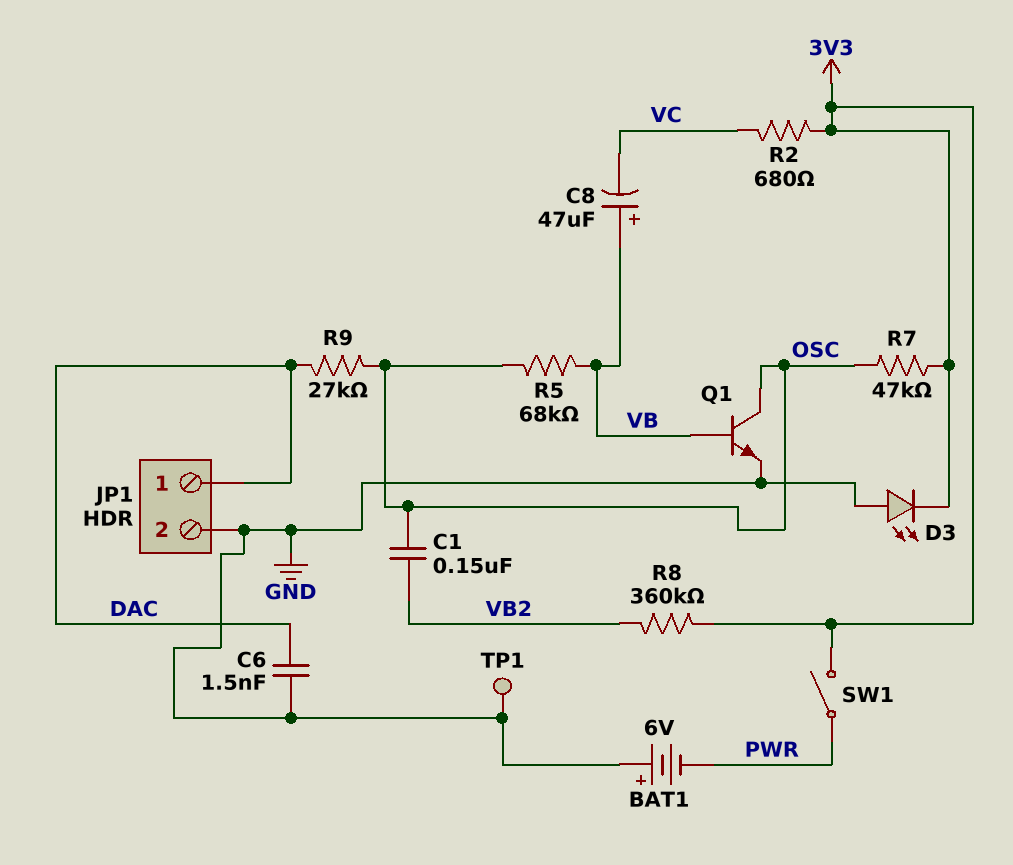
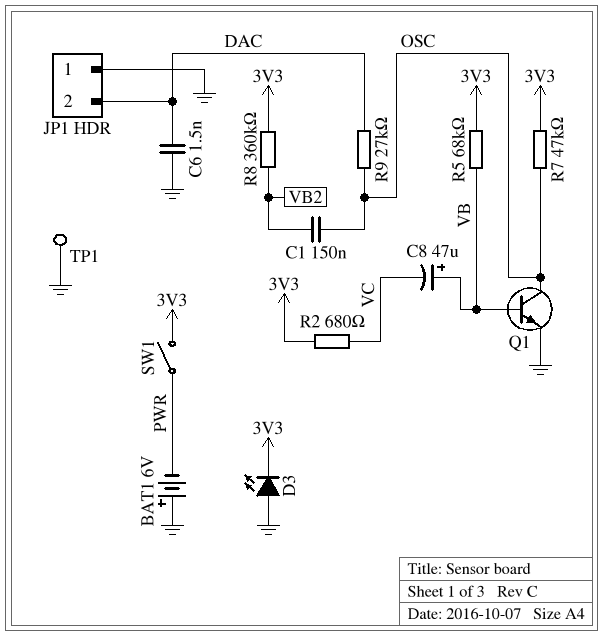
JP1 pin 1: DAC -> GND
JP1 pin 2: GND -> DAC
R5: 68k (OSC, VB) -> 68k (3V3, VB)

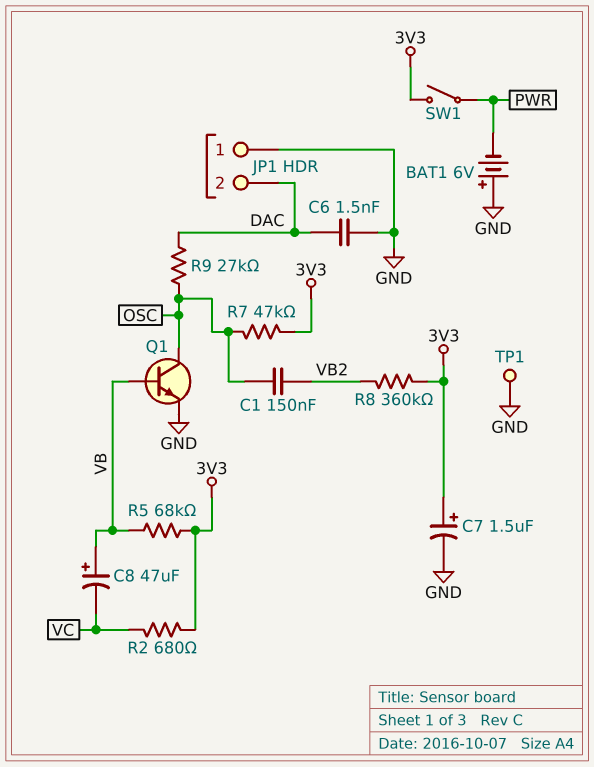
C7: none -> 1.5uF (plus 3V3, minus GND)
D3: LED (A GND, K 3V3) -> none

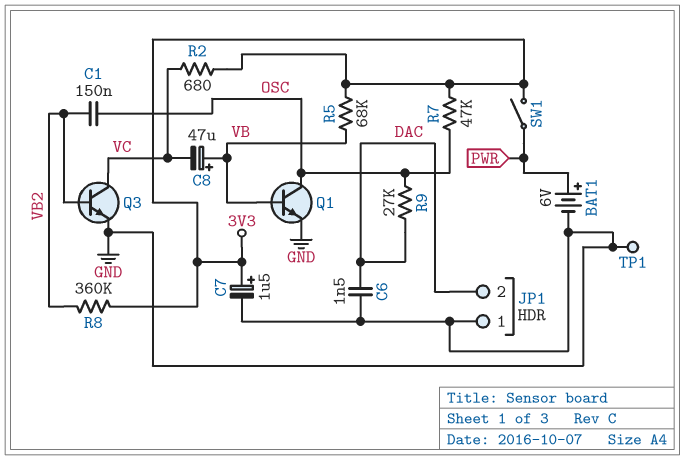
BAT1: 6V (plus GND, minus PWR) -> 6V (plus PWR, minus GND)
Q3: none -> NPN (B VB2, C VC, E GND)

